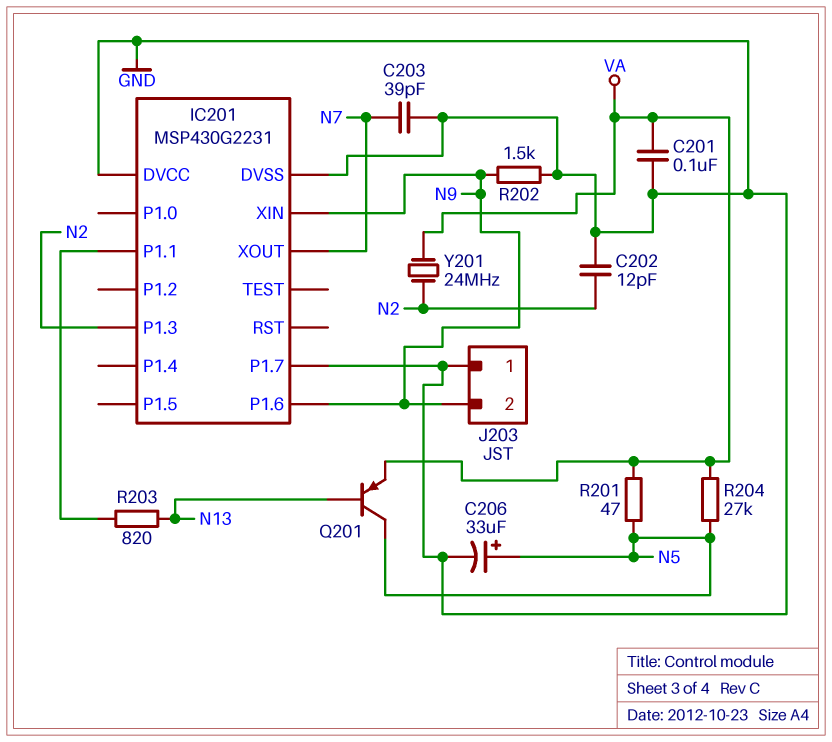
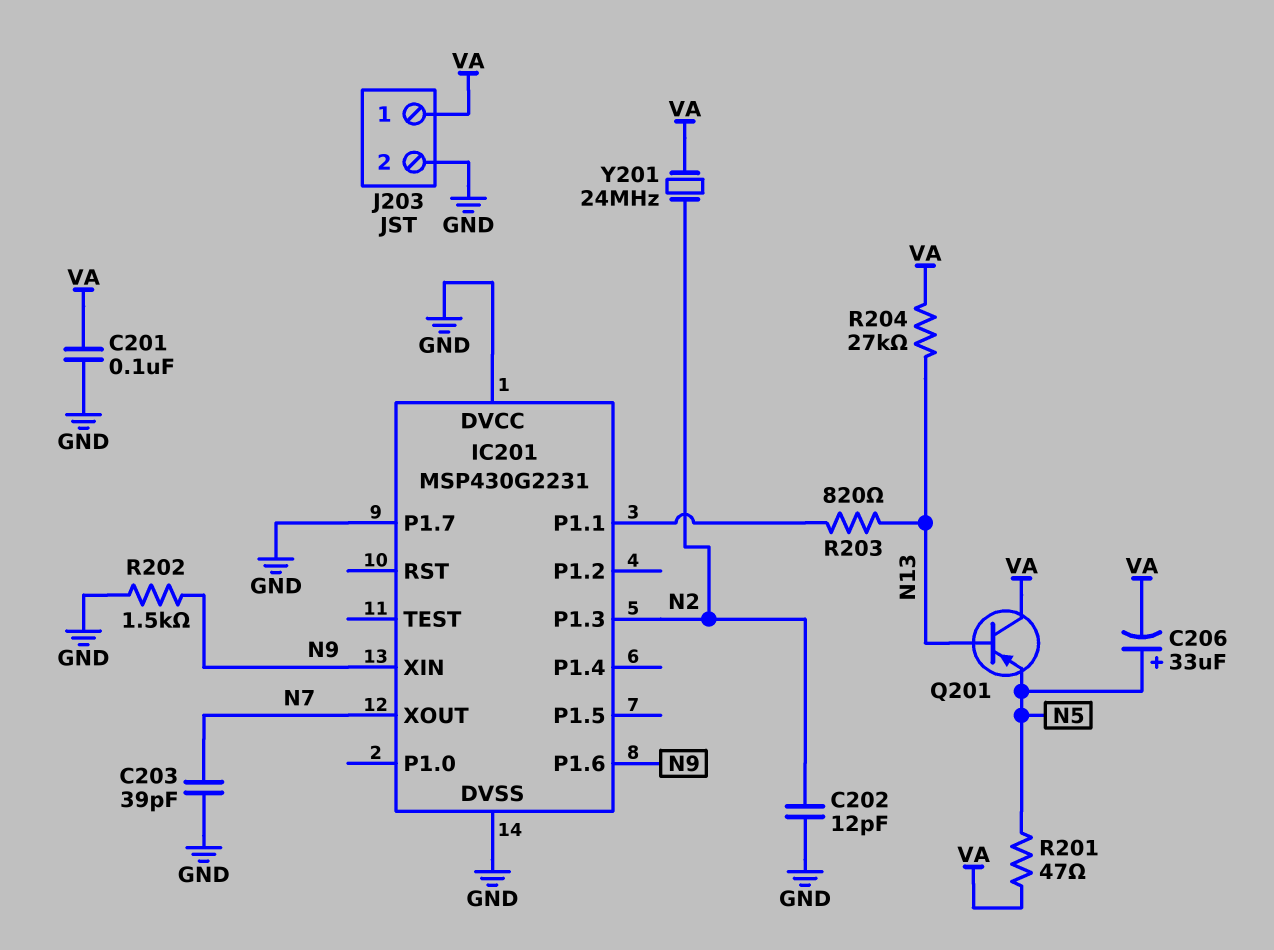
C206: 33uF (plus N5, minus GND) -> 33uF (plus N5, minus VA)
J203 pin 1: GND -> VA
J203 pin 2: N9 -> GND
Q201: PNP (B N13, C N5, E VA) -> PNP (B N13, C VA, E N5)
R204: 27k (N5, VA) -> 27k (N13, VA)

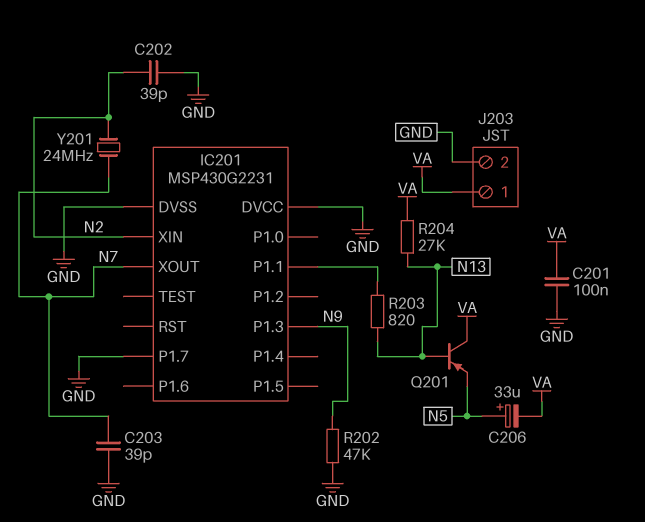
C202: 12pF (GND, N2) -> 39pF (GND, N2)
IC201 pin P1.3: N2 -> N9
IC201 pin P1.6: N9 -> none
IC201 pin XIN: N9 -> N2
R201: 47 (N5, VA) -> none
R202: 1.5k (GND, N9) -> 47k (GND, N9)
Y201: 24MHz (N2, VA) -> 24MHz (N2, N7)

